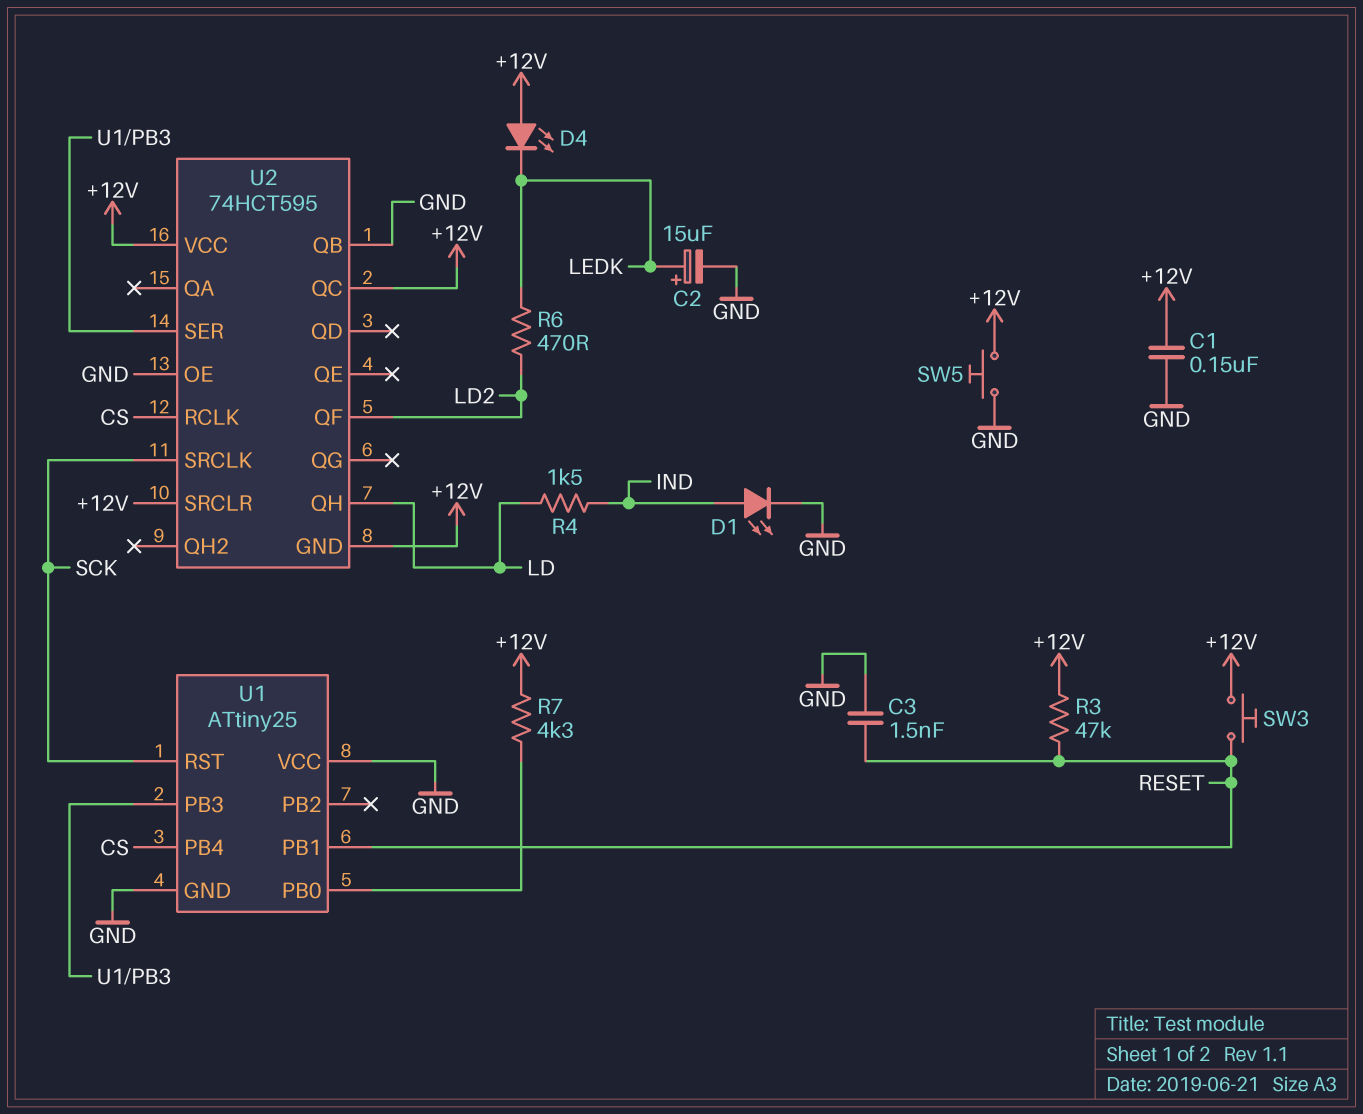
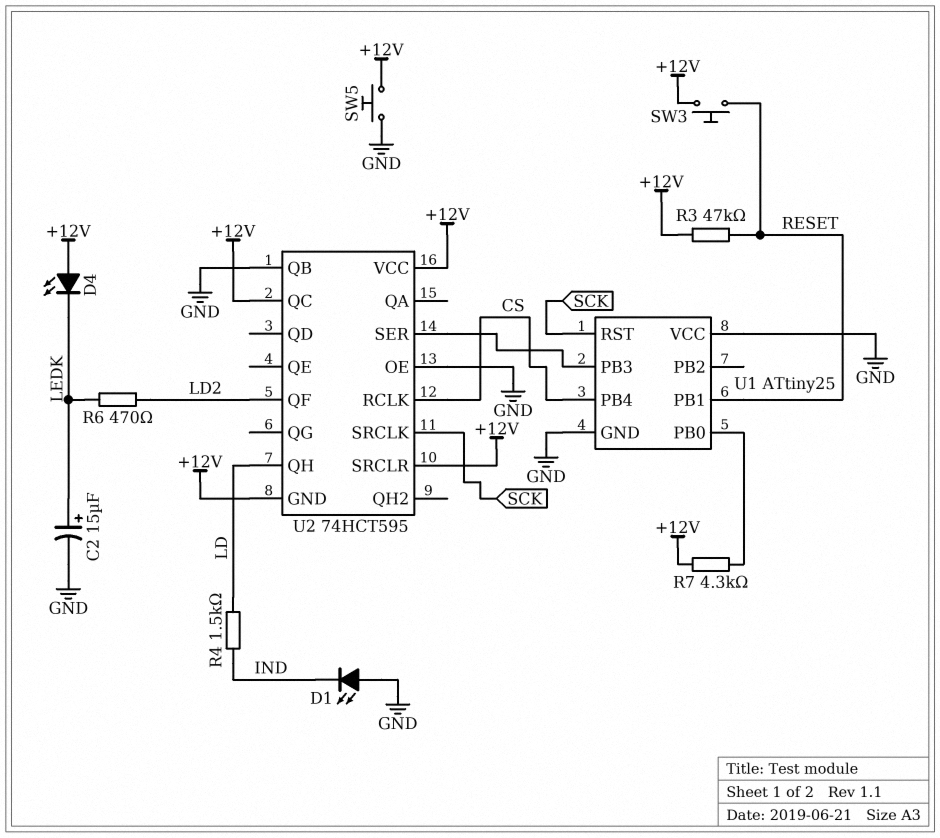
C1: 150nF (+12V, GND) -> none
C3: 1.5nF (GND, RESET) -> none
D1: LED (A IND, K GND) -> LED (A GND, K IND)

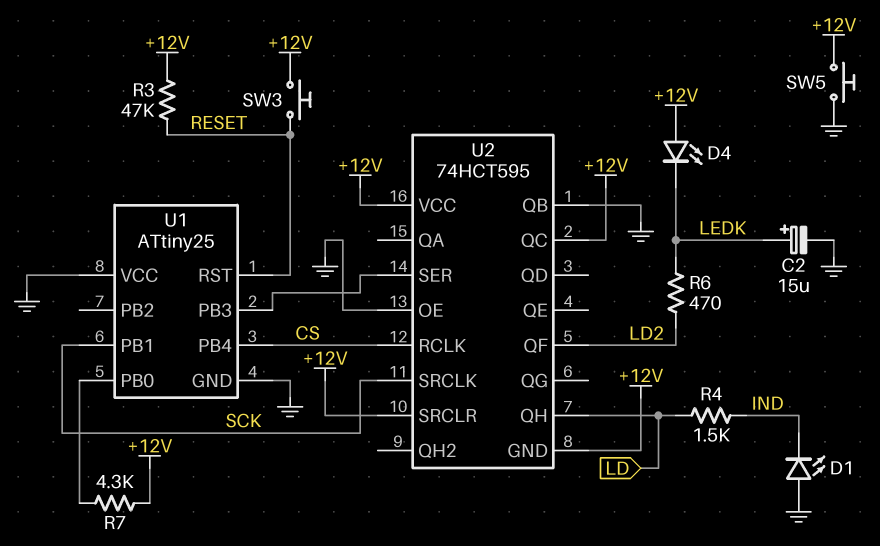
U1 pin PB1: RESET -> SCK
U1 pin RST: SCK -> RESET

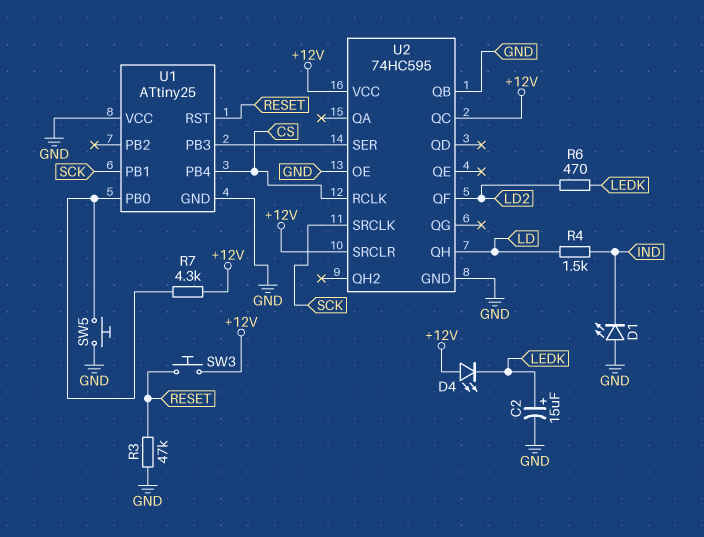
R3: 47k (+12V, RESET) -> 47k (GND, RESET)
SW5: button (+12V, GND) -> button (GND, U1/PB0)
U2: 74HCT595 -> 74HC595
U2 pin GND: +12V -> GND

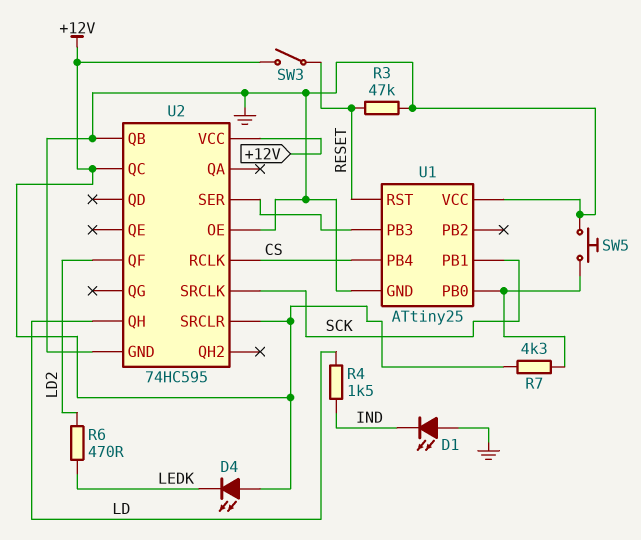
C2: 15uF (plus LEDK, minus GND) -> none
SW3: button (+12V, RESET) -> switch (+12V, RESET)

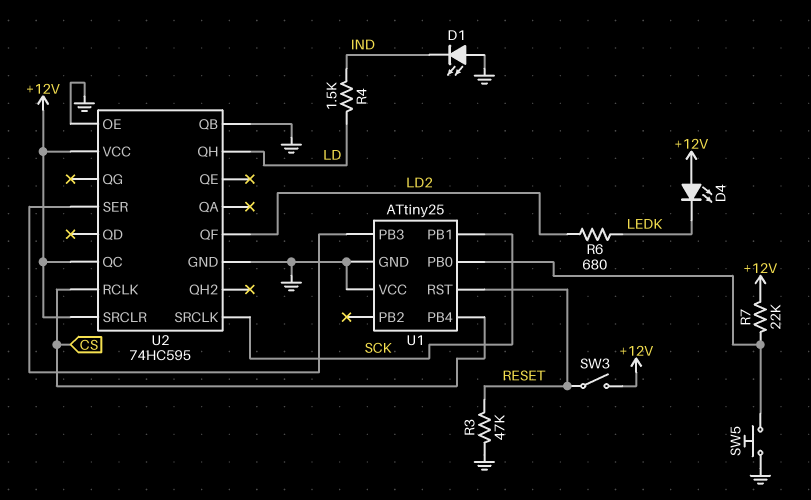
R6: 470 (LD2, LEDK) -> 680 (LD2, LEDK)
R7: 4.3k (+12V, U1/PB0) -> 22k (+12V, U1/PB0)

